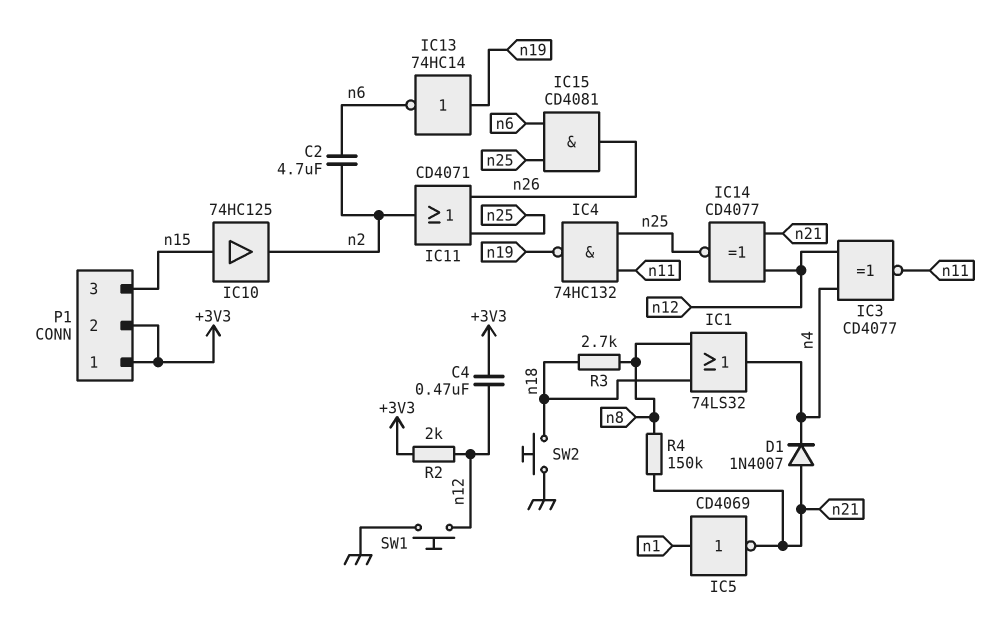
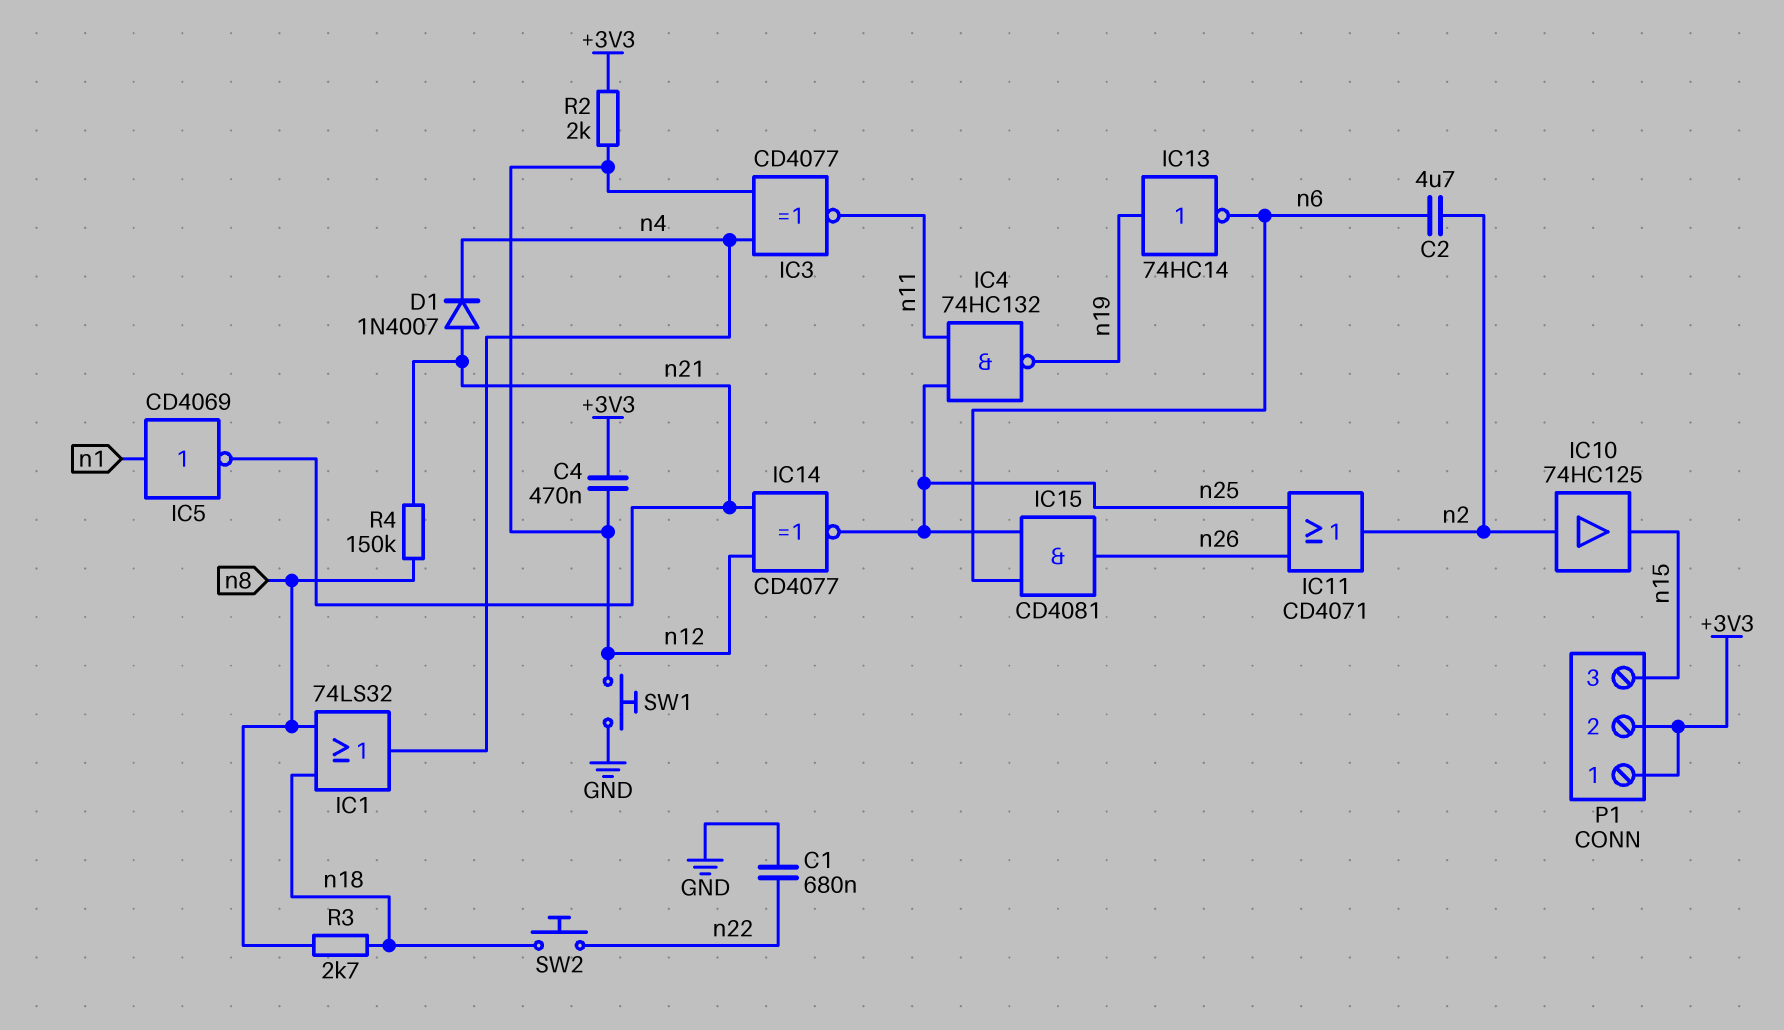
C1: none -> 680nF (GND, n22)
IC10: buffer 74HC125 (in n15, out n2) -> buffer 74HC125 (in n2, out n15)
SW2: button (GND, n18) -> button (n18, n22)

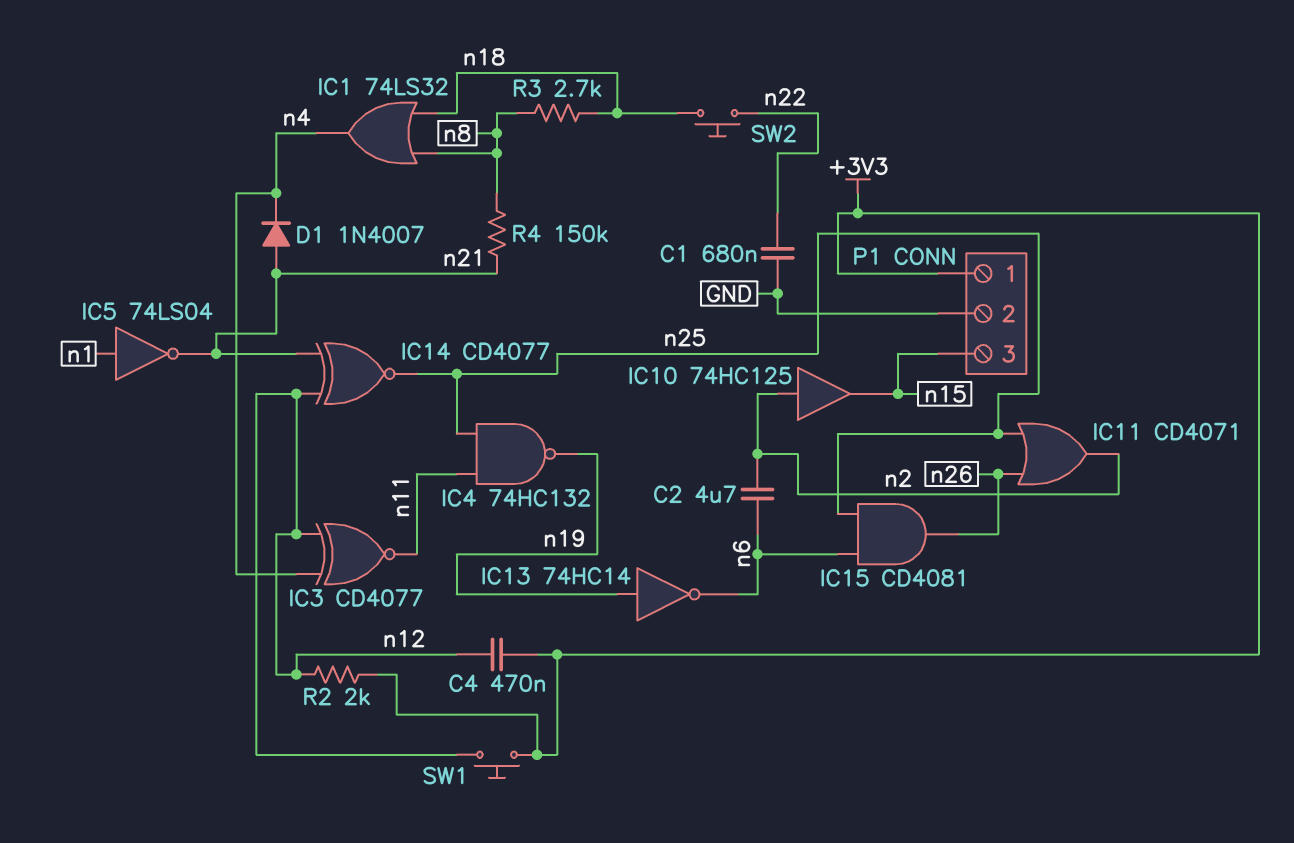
IC5: NOT CD4069 (in n1, out n21) -> NOT 74LS04 (in n1, out n21)
P1 pin 2: +3V3 -> GND
SW1: button (GND, n12) -> button (+3V3, n12)

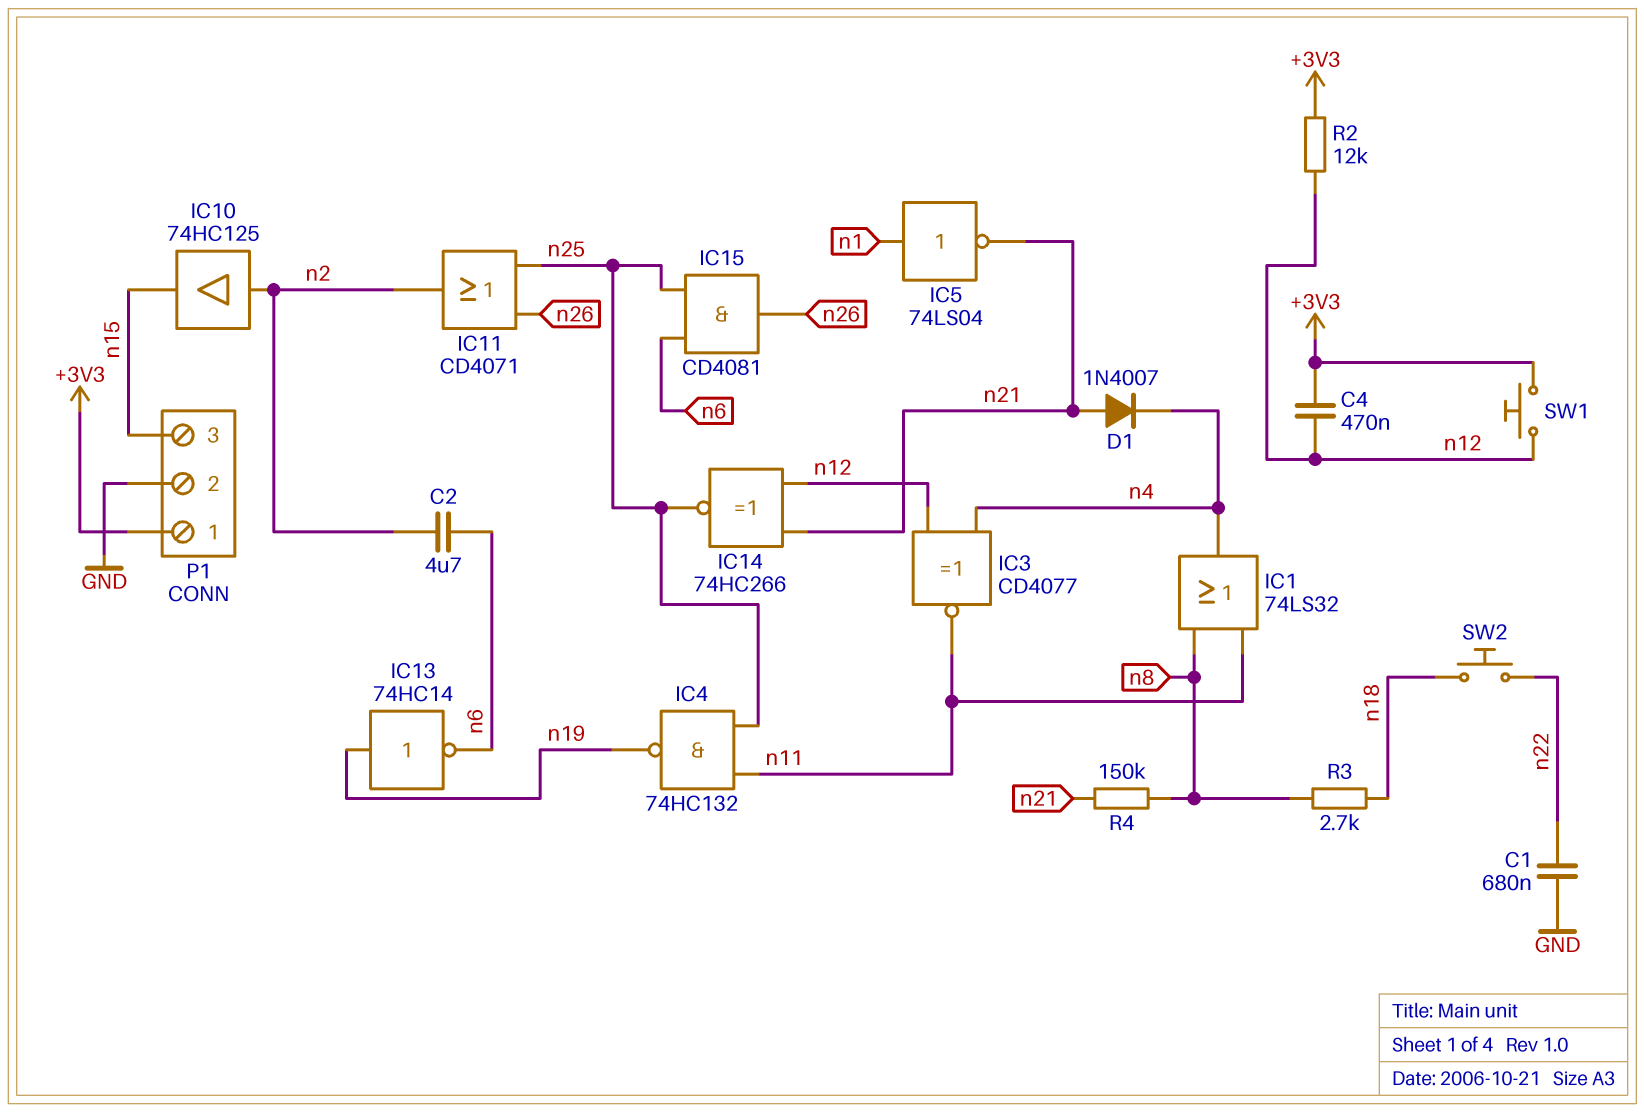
IC1: OR 74LS32 (in n8, in n18, out n4) -> OR 74LS32 (in n8, in n11, out n4)
IC14: XNOR CD4077 (in n12, in n21, out n25) -> XNOR 74HC266 (in n12, in n21, out n25)
R2: 2k (+3V3, n12) -> 12k (+3V3, n12)

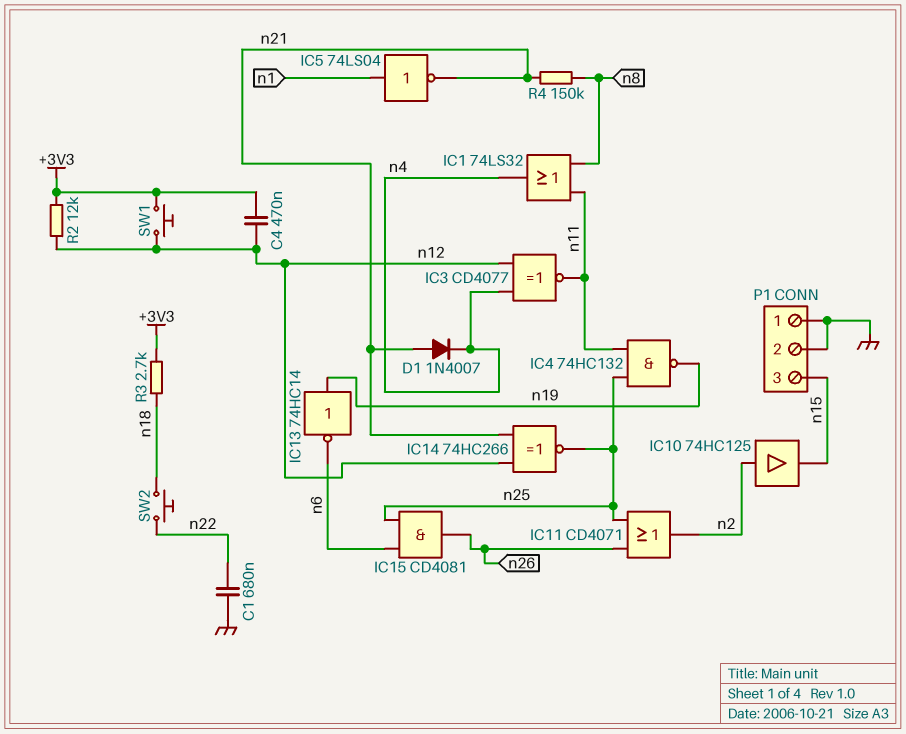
C2: 4.7uF (n2, n6) -> none
P1 pin 1: +3V3 -> GND
R3: 2.7k (n8, n18) -> 2.7k (+3V3, n18)

